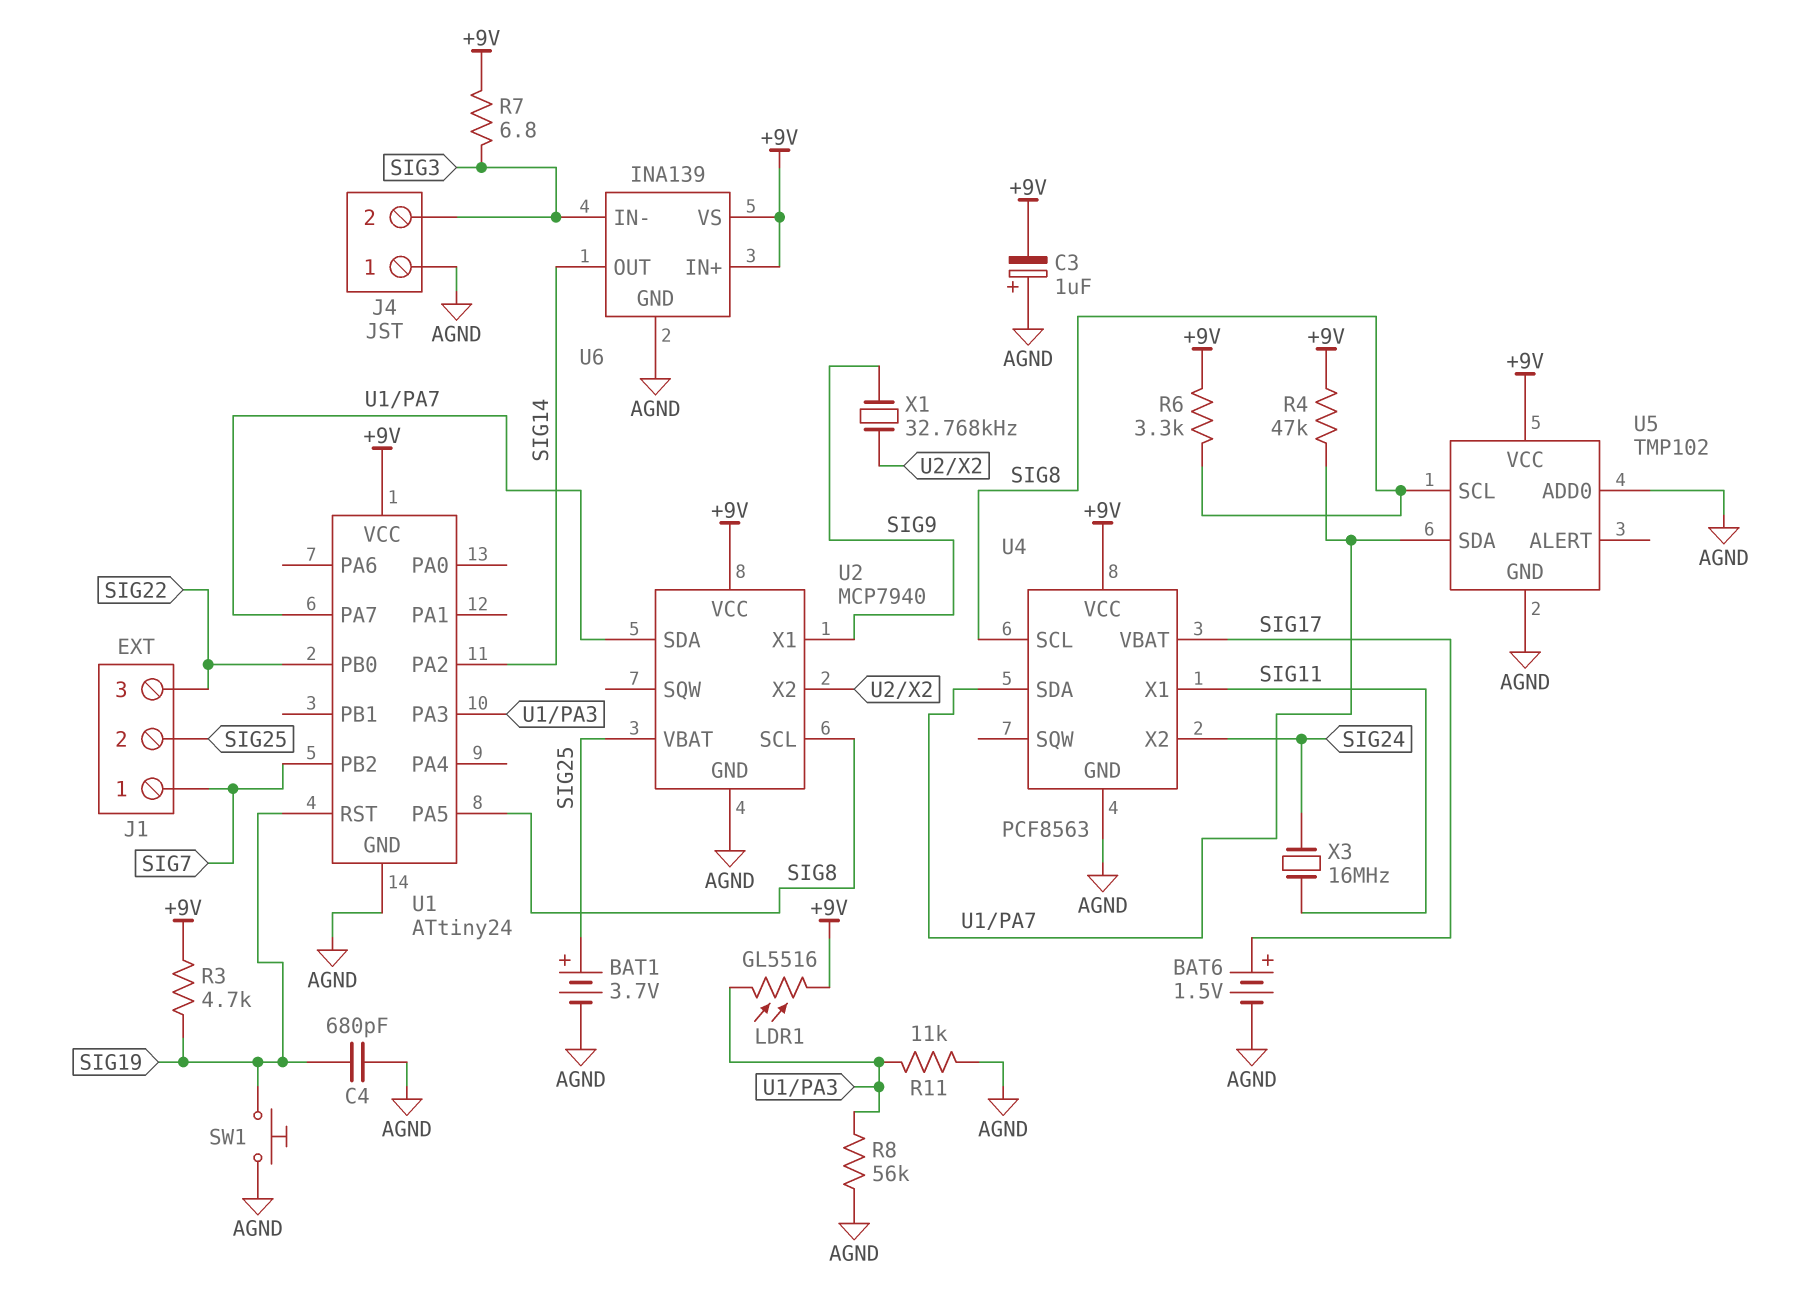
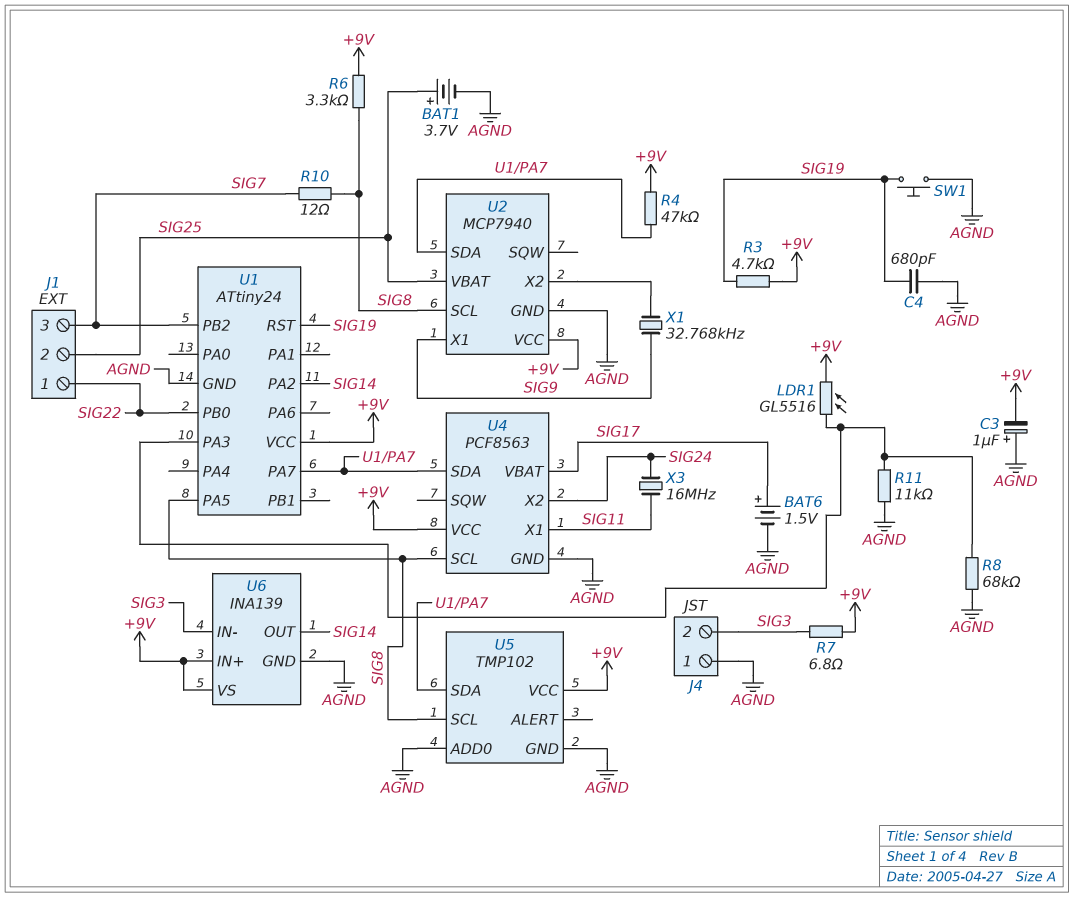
J1 pin 1: SIG7 -> SIG22
J1 pin 3: SIG22 -> SIG7
R8: 56k (AGND, U1/PA3) -> 68k (AGND, U1/PA3)
R10: none -> 12 (SIG7, SIG8)

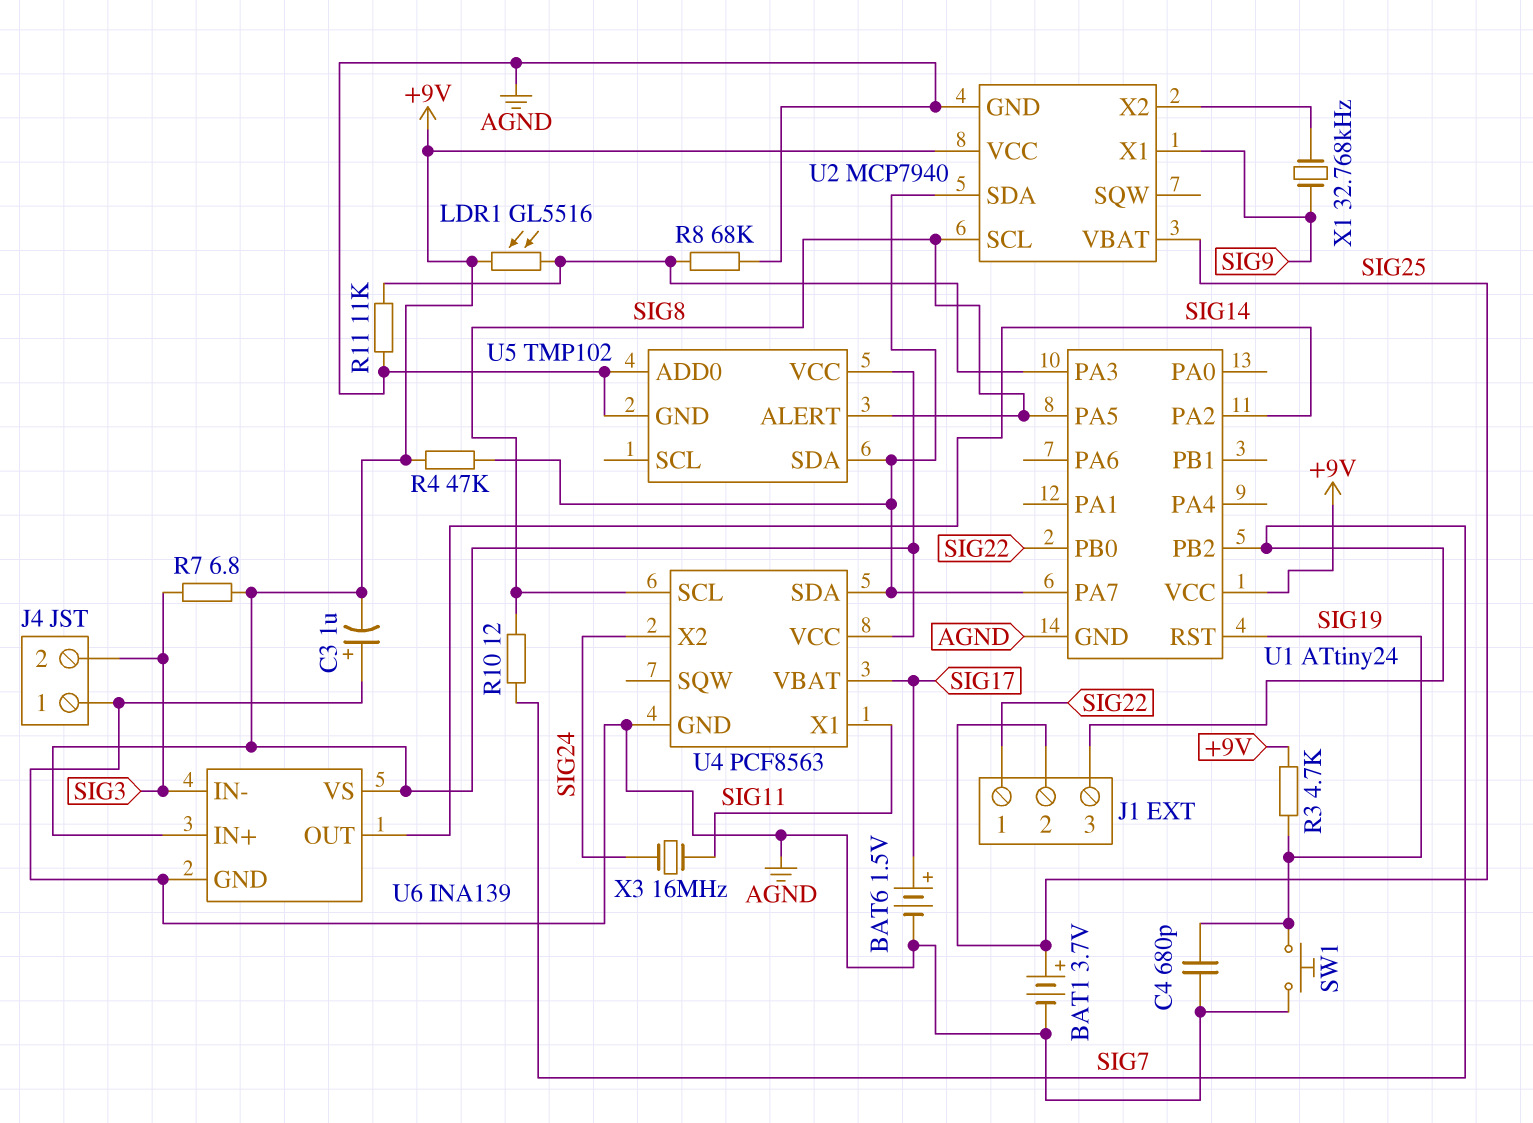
R6: 3.3k (+9V, SIG8) -> none
U5 pin ALERT: none -> SIG8
U5 pin SCL: SIG8 -> none

